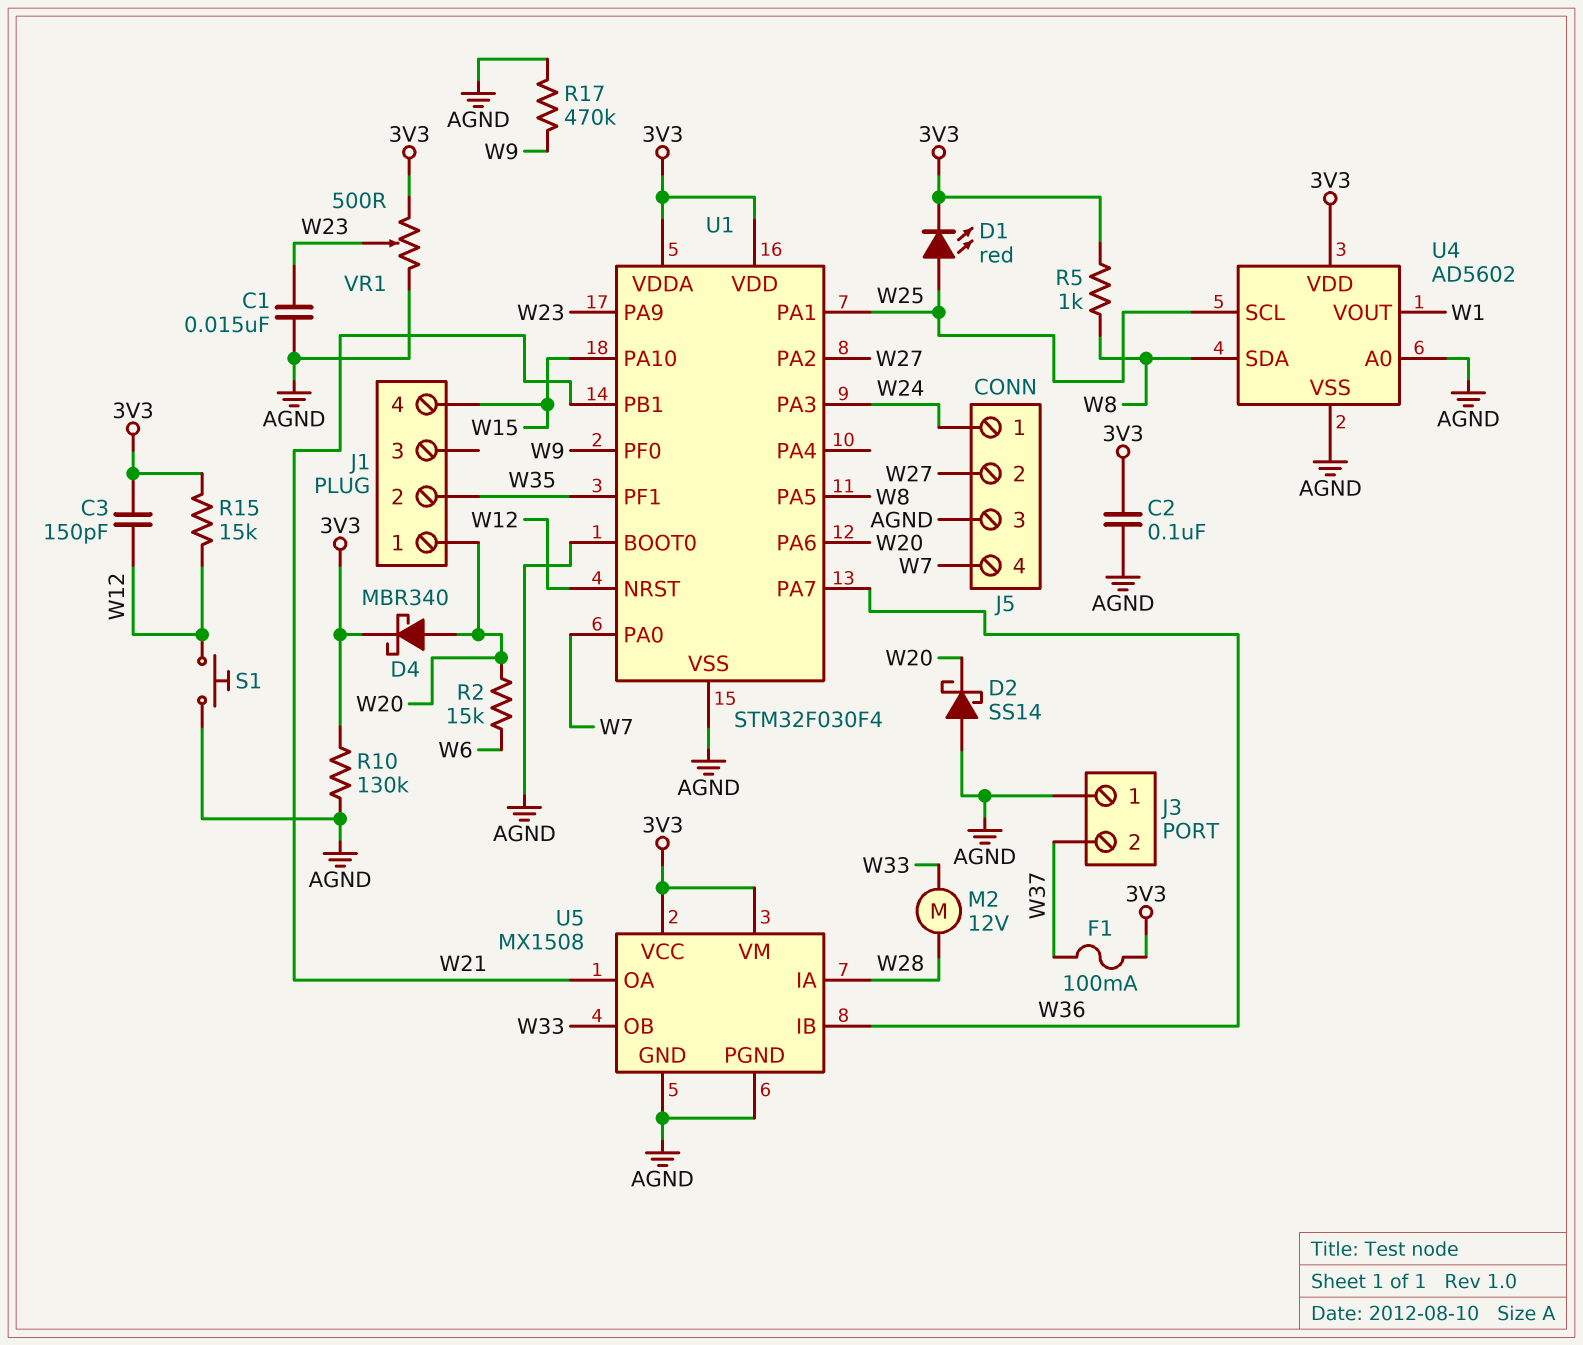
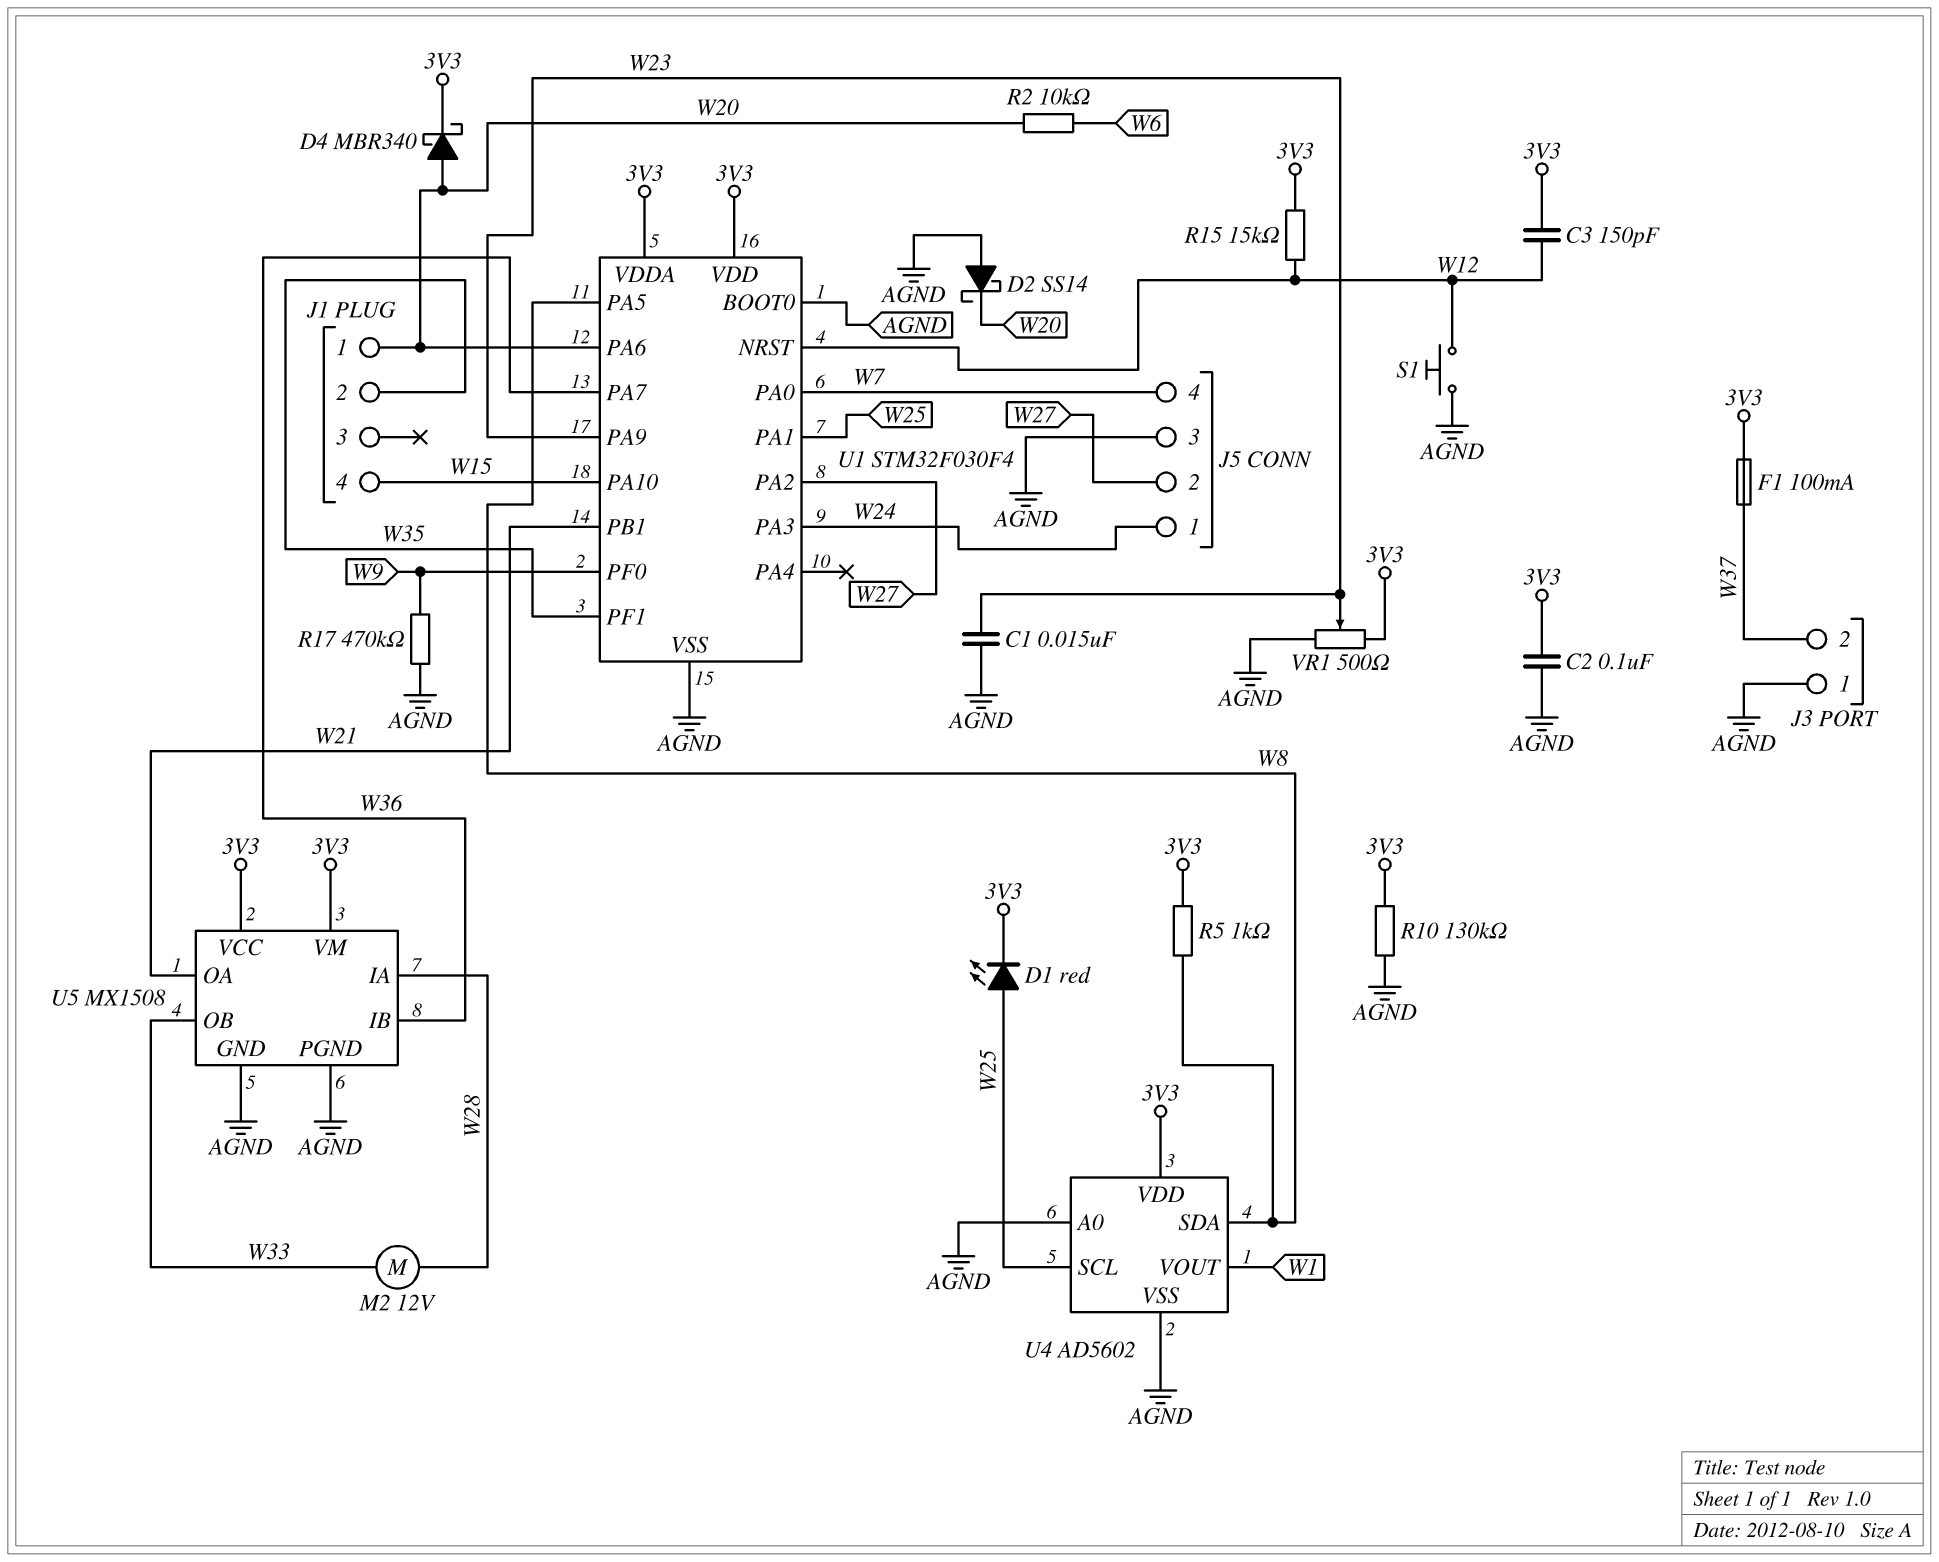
R2: 15k (W6, W20) -> 10k (W6, W20)

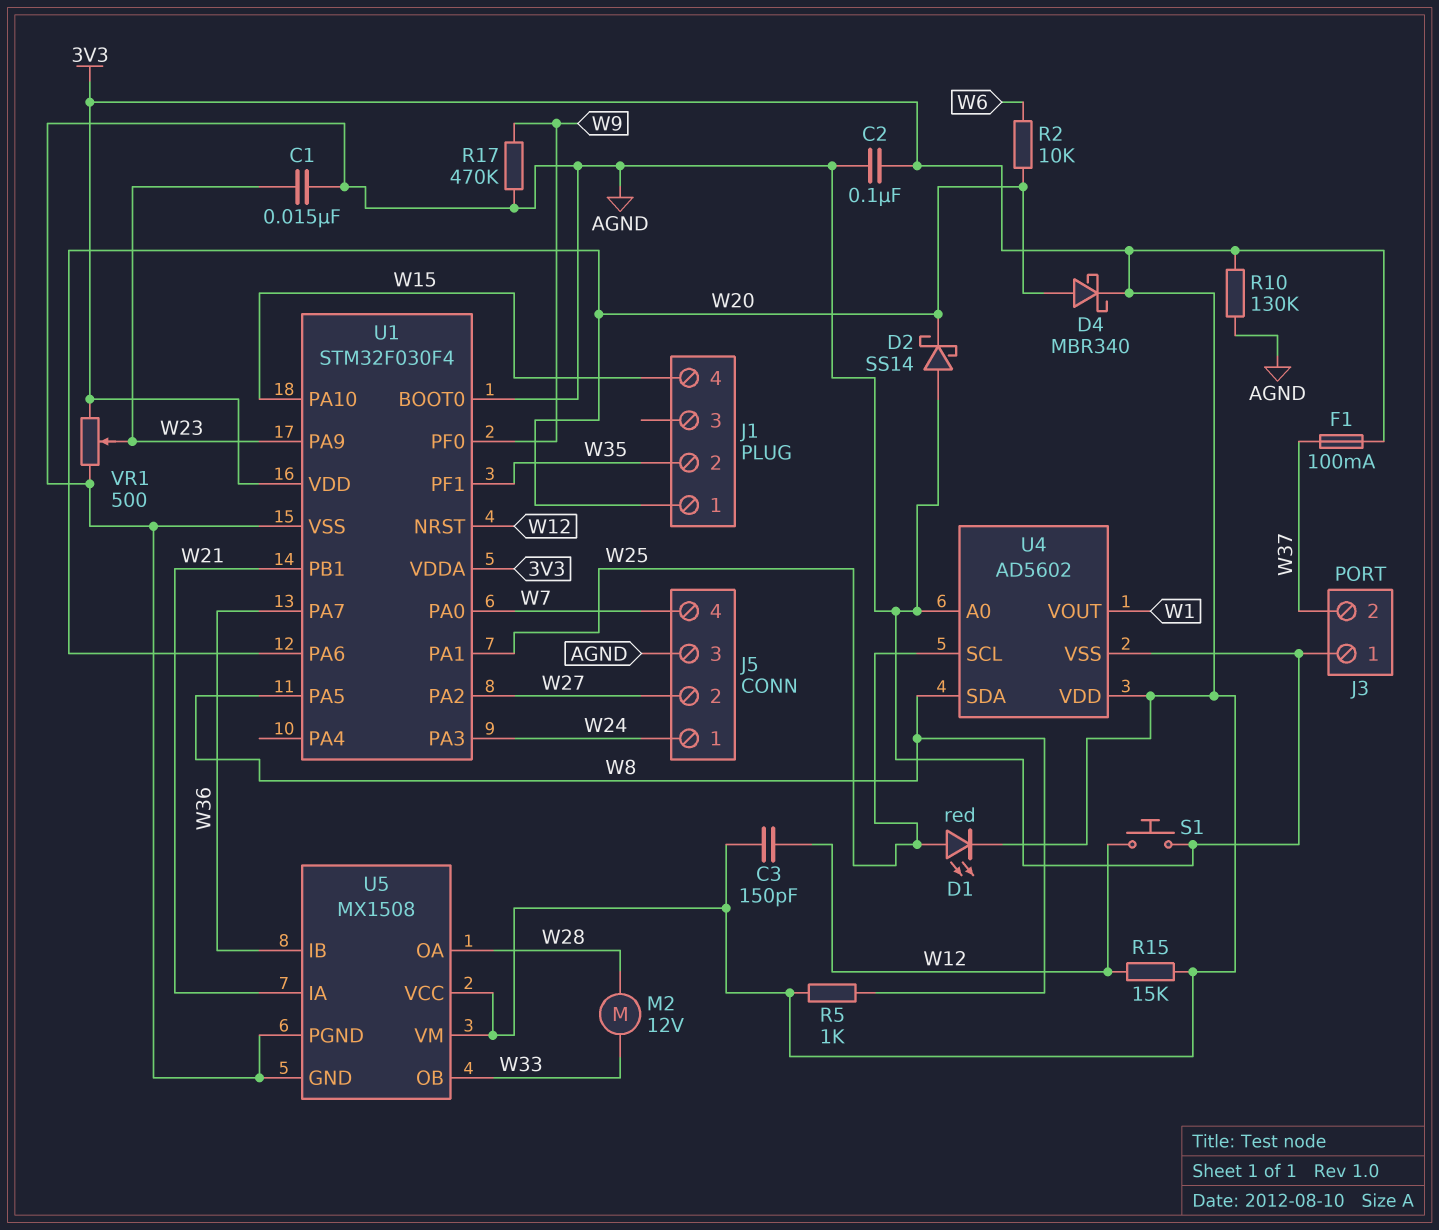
U5 pin IA: W28 -> W21
U5 pin OA: W21 -> W28

